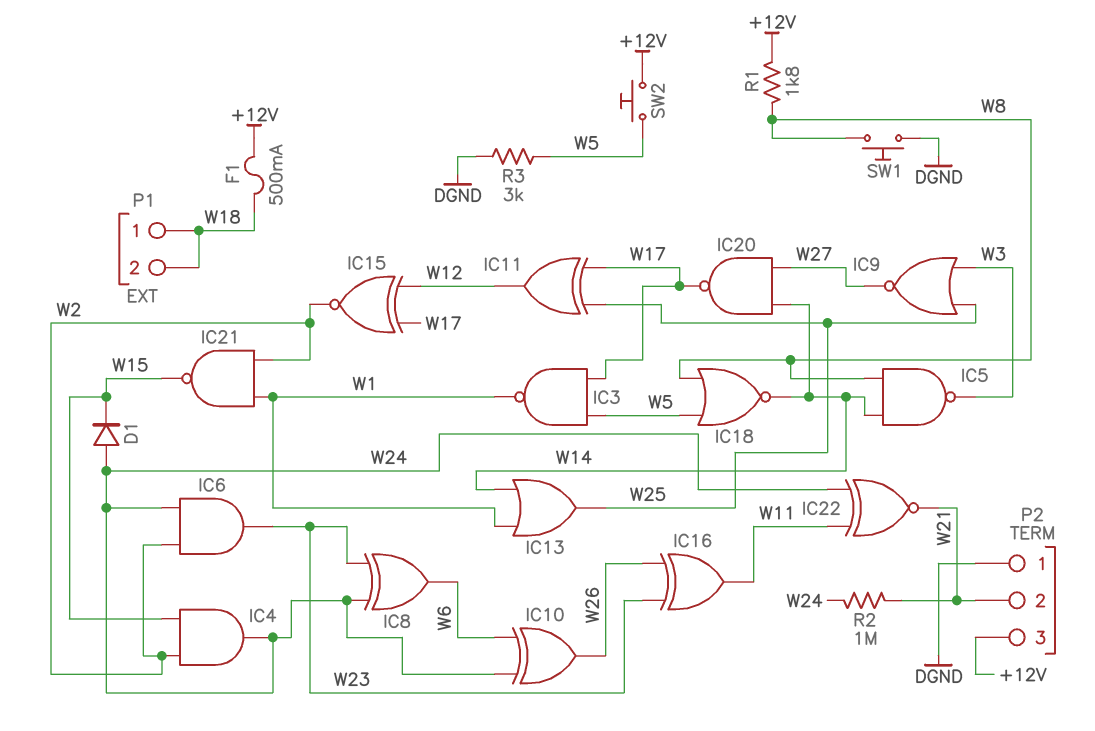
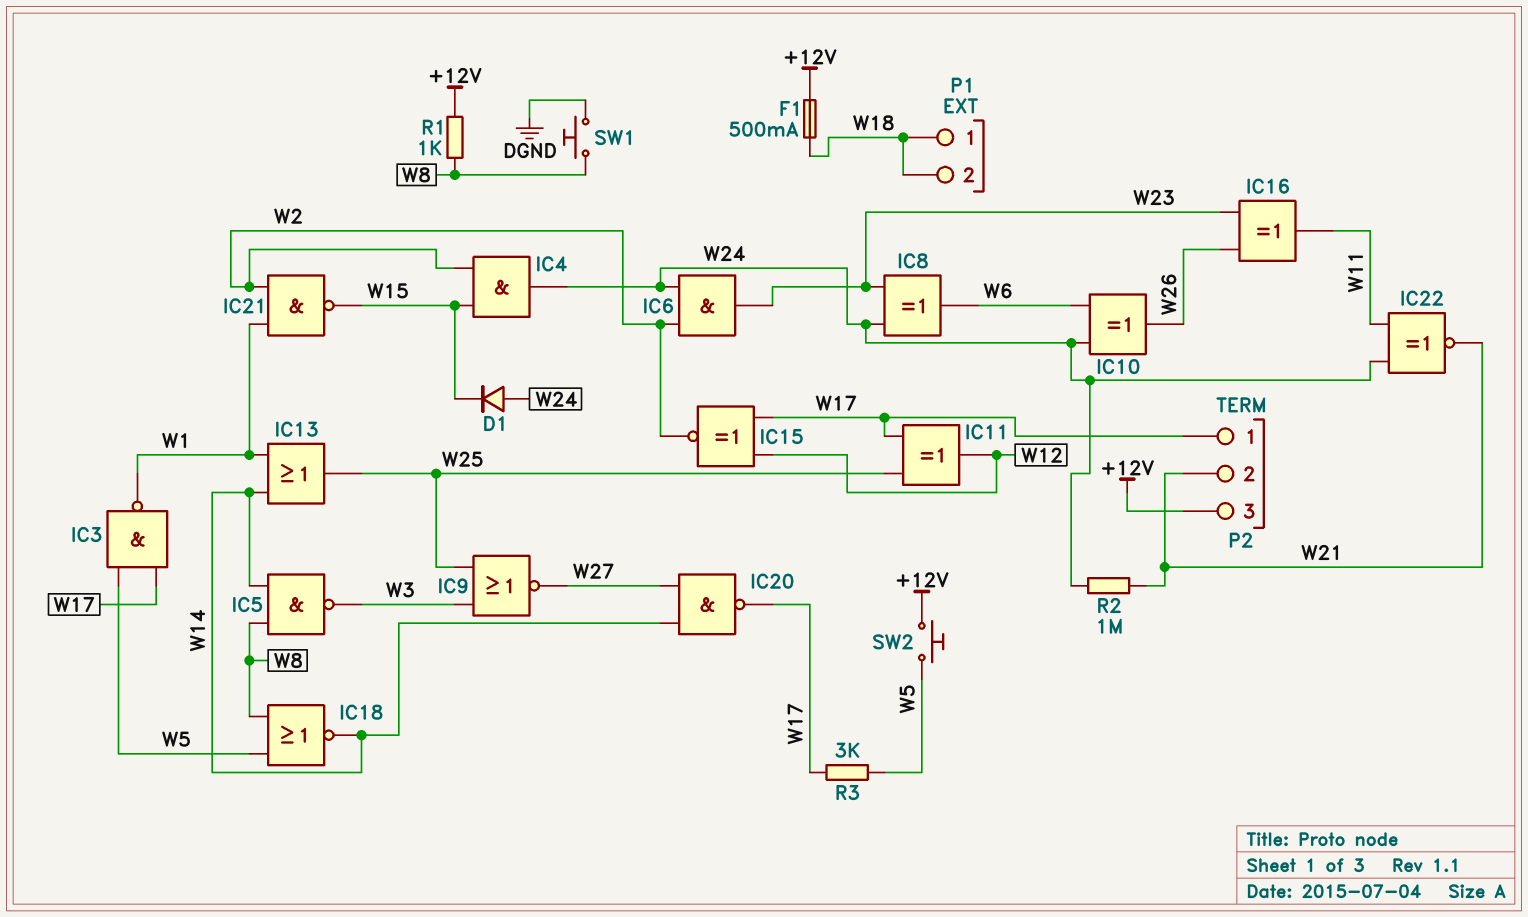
P2 pin 1: DGND -> W17
R1: 1.8k (+12V, W8) -> 1k (+12V, W8)
R3: 3k (DGND, W5) -> 3k (W5, W17)

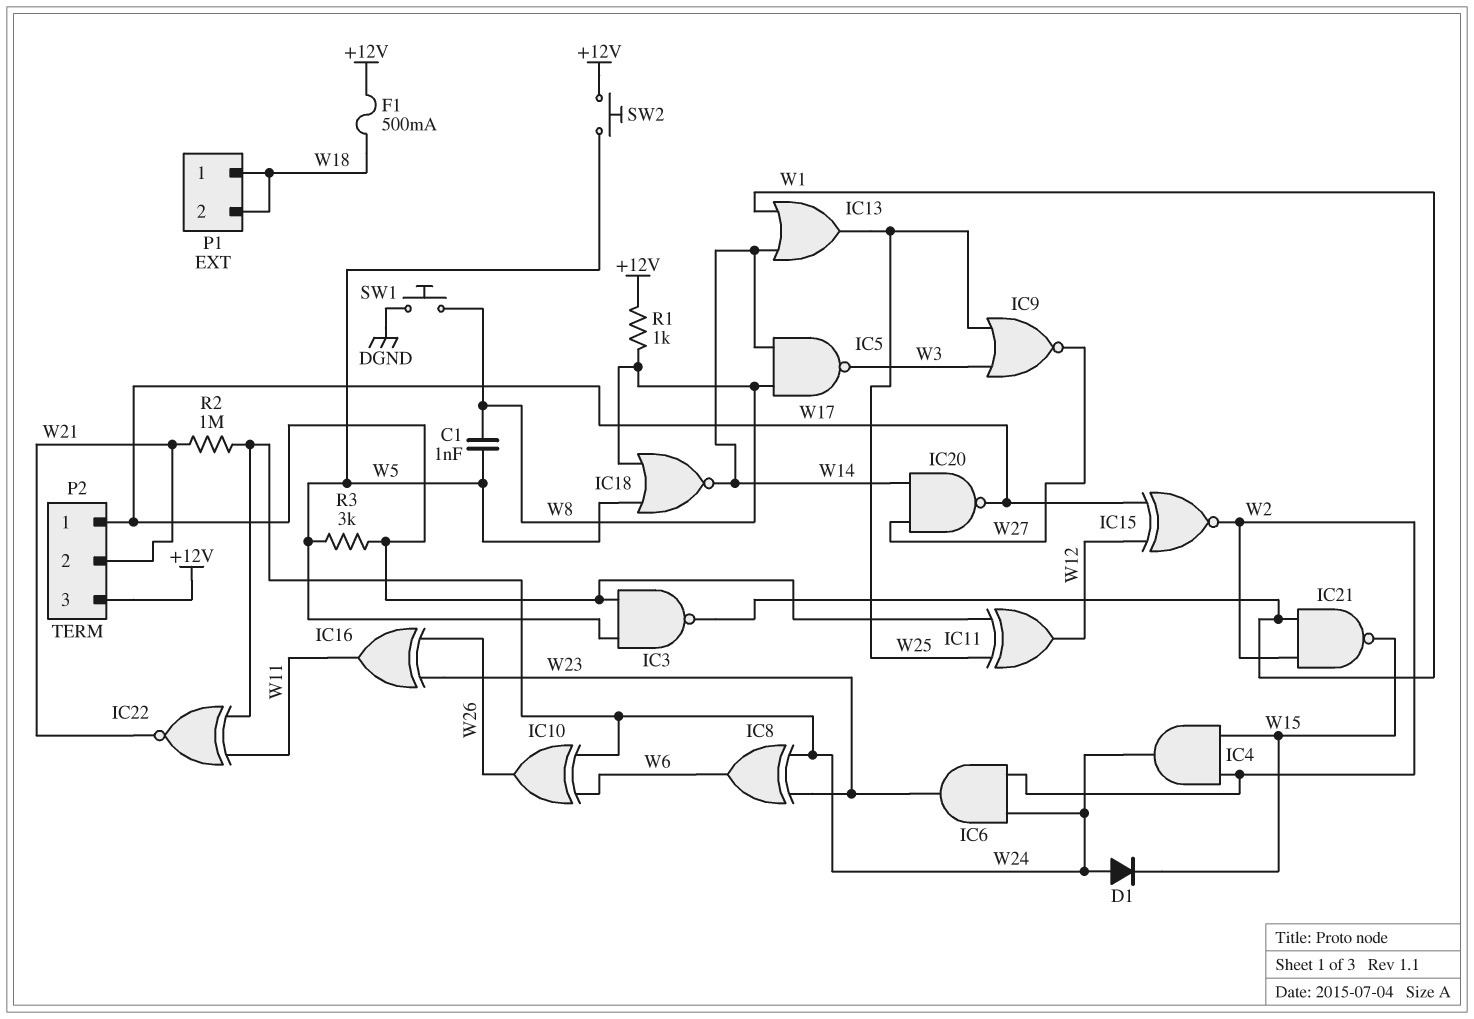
C1: none -> 1nF (W5, W8)

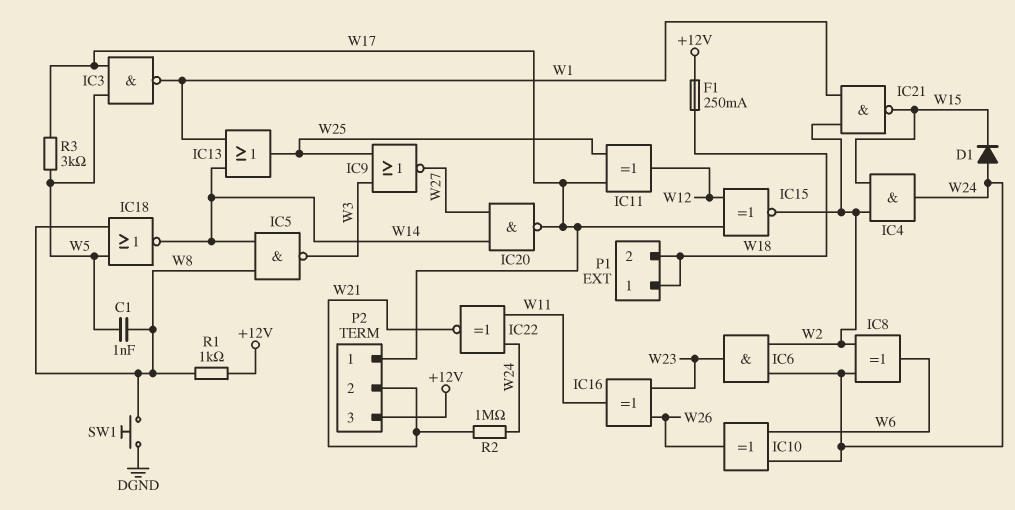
F1: 500mA (+12V, W18) -> 250mA (+12V, W18)
IC8: XOR (in W23, in W24, out W6) -> XOR (in W2, in W24, out W6)
SW2: button (+12V, W5) -> none

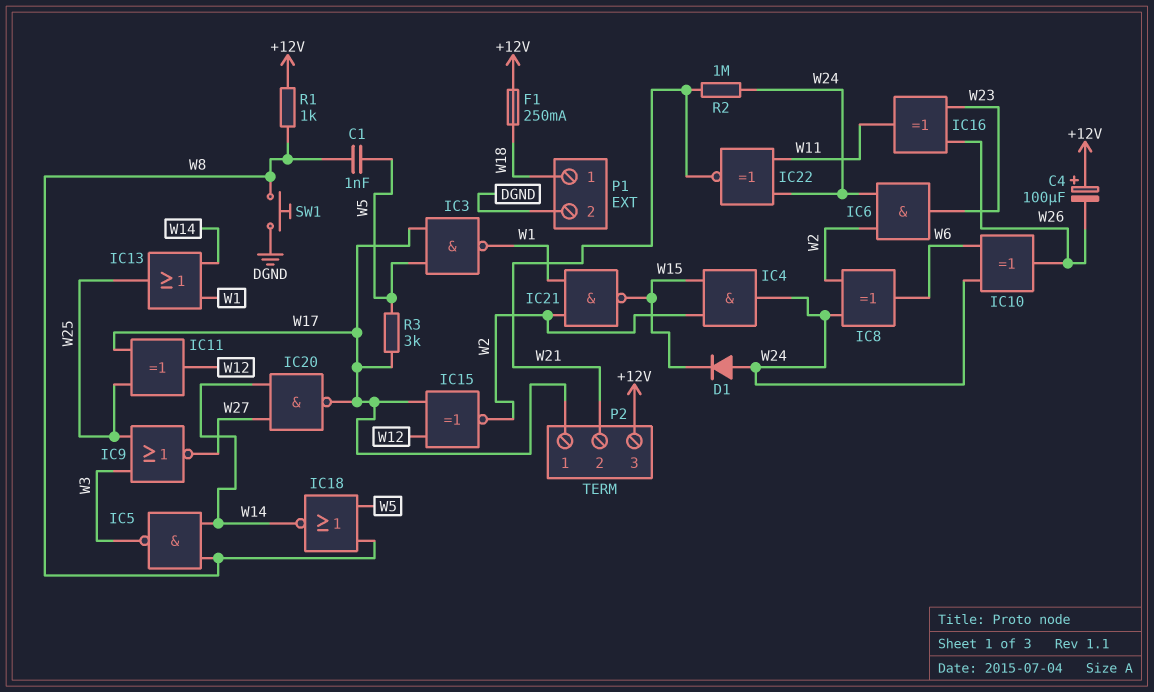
C4: none -> 100uF (plus +12V, minus W26)
P1 pin 2: W18 -> DGND

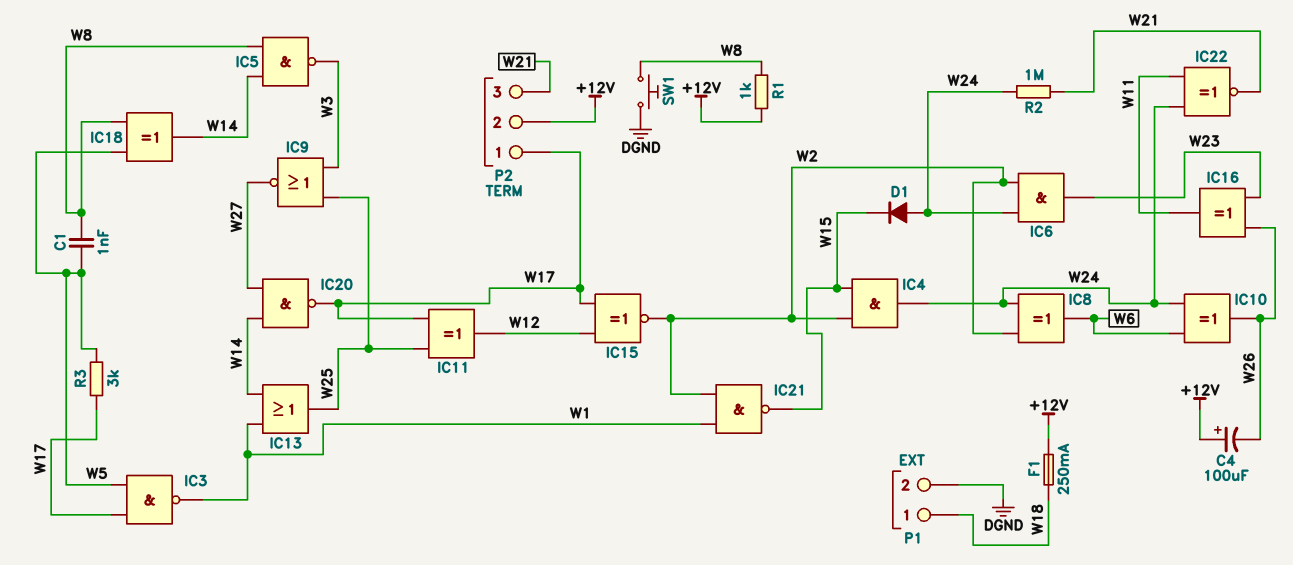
IC18: NOR (in W5, in W8, out W14) -> XOR (in W5, in W8, out W14)
P2 pin 2: W21 -> +12V
P2 pin 3: +12V -> W21

